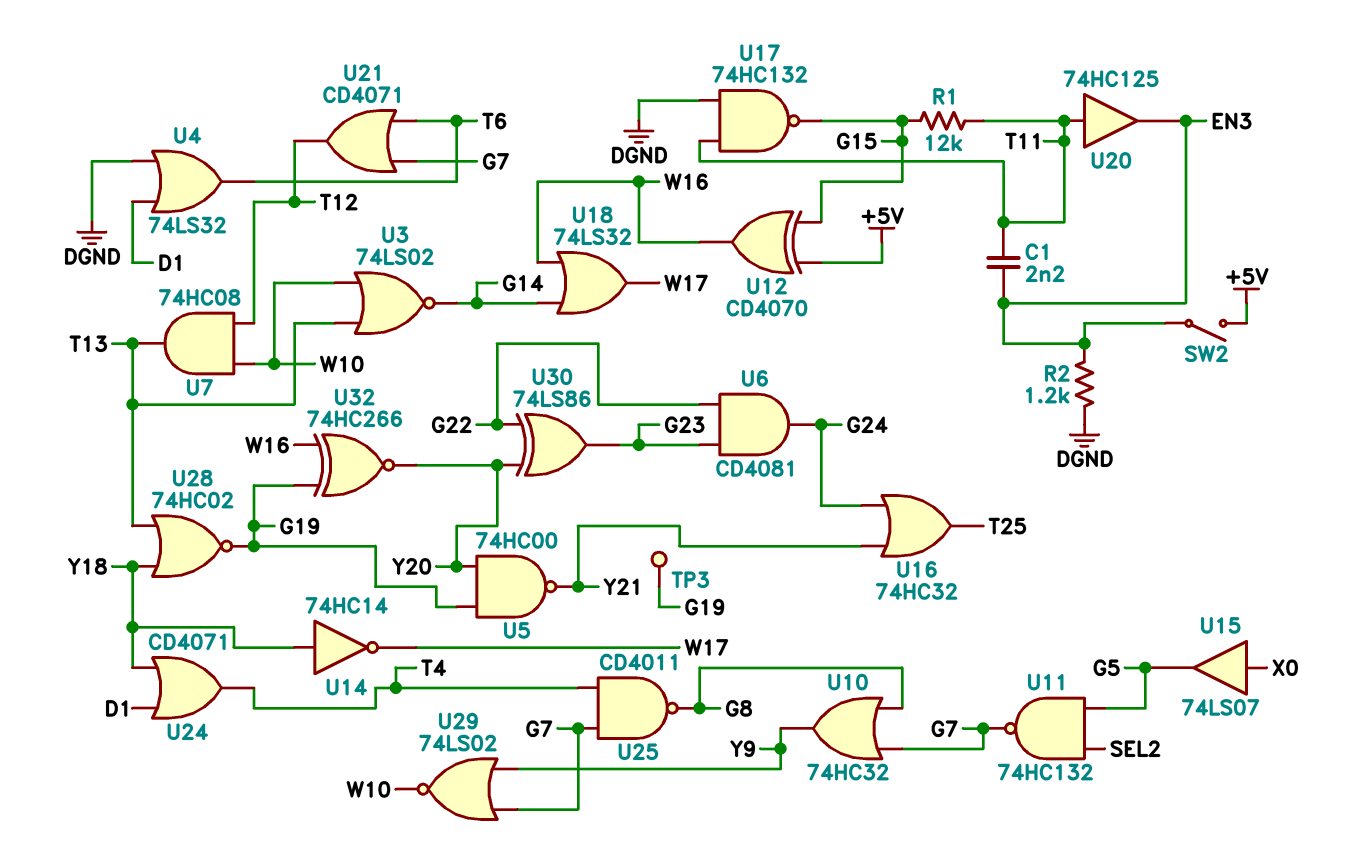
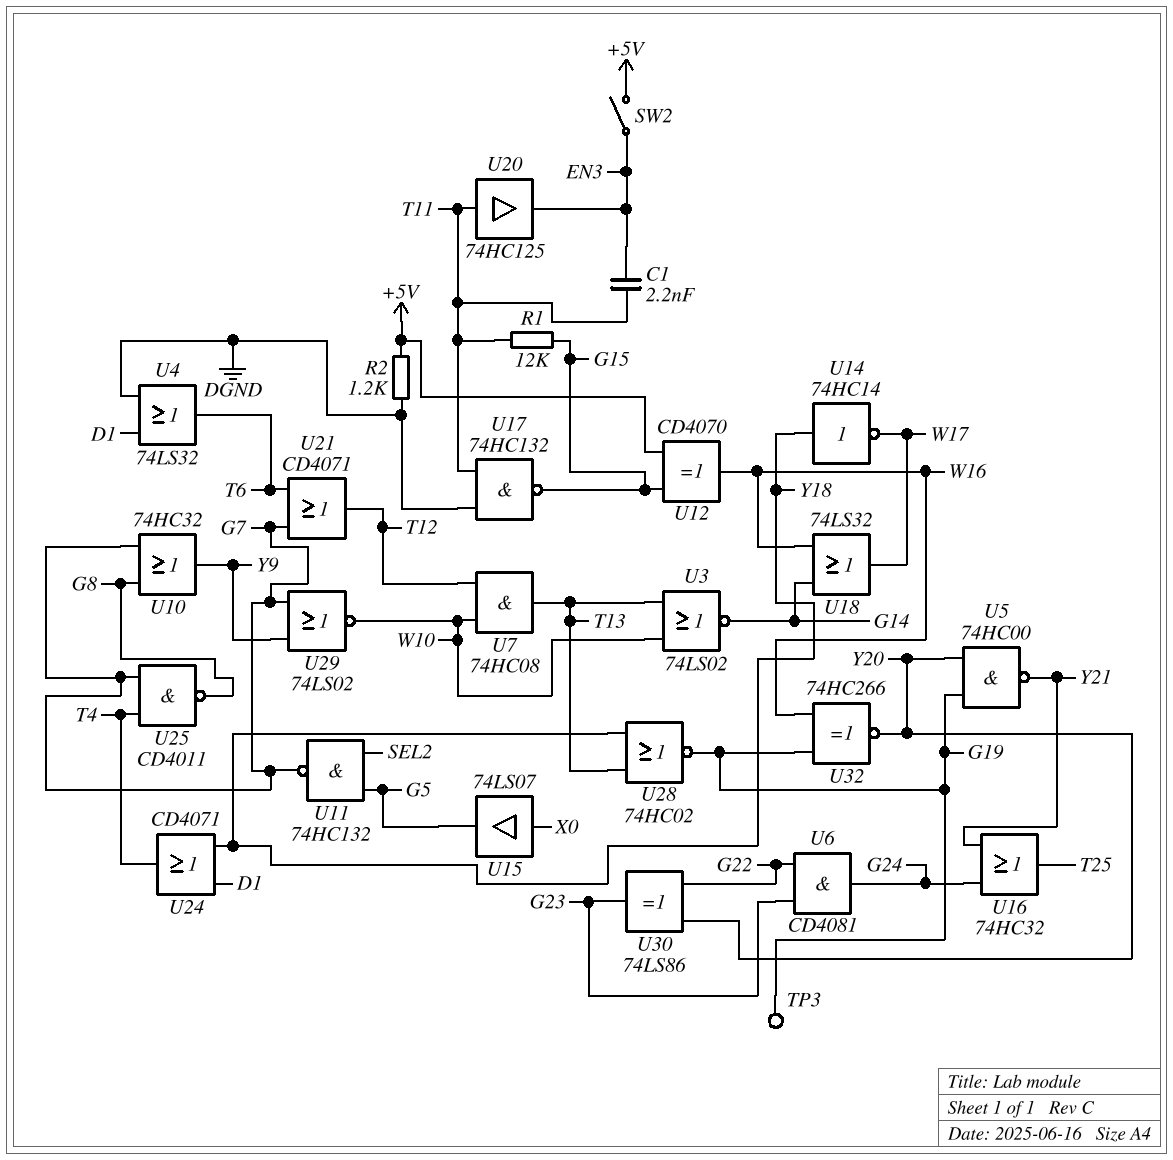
R2: 1.2k (DGND, EN3) -> 1.2k (+5V, DGND)

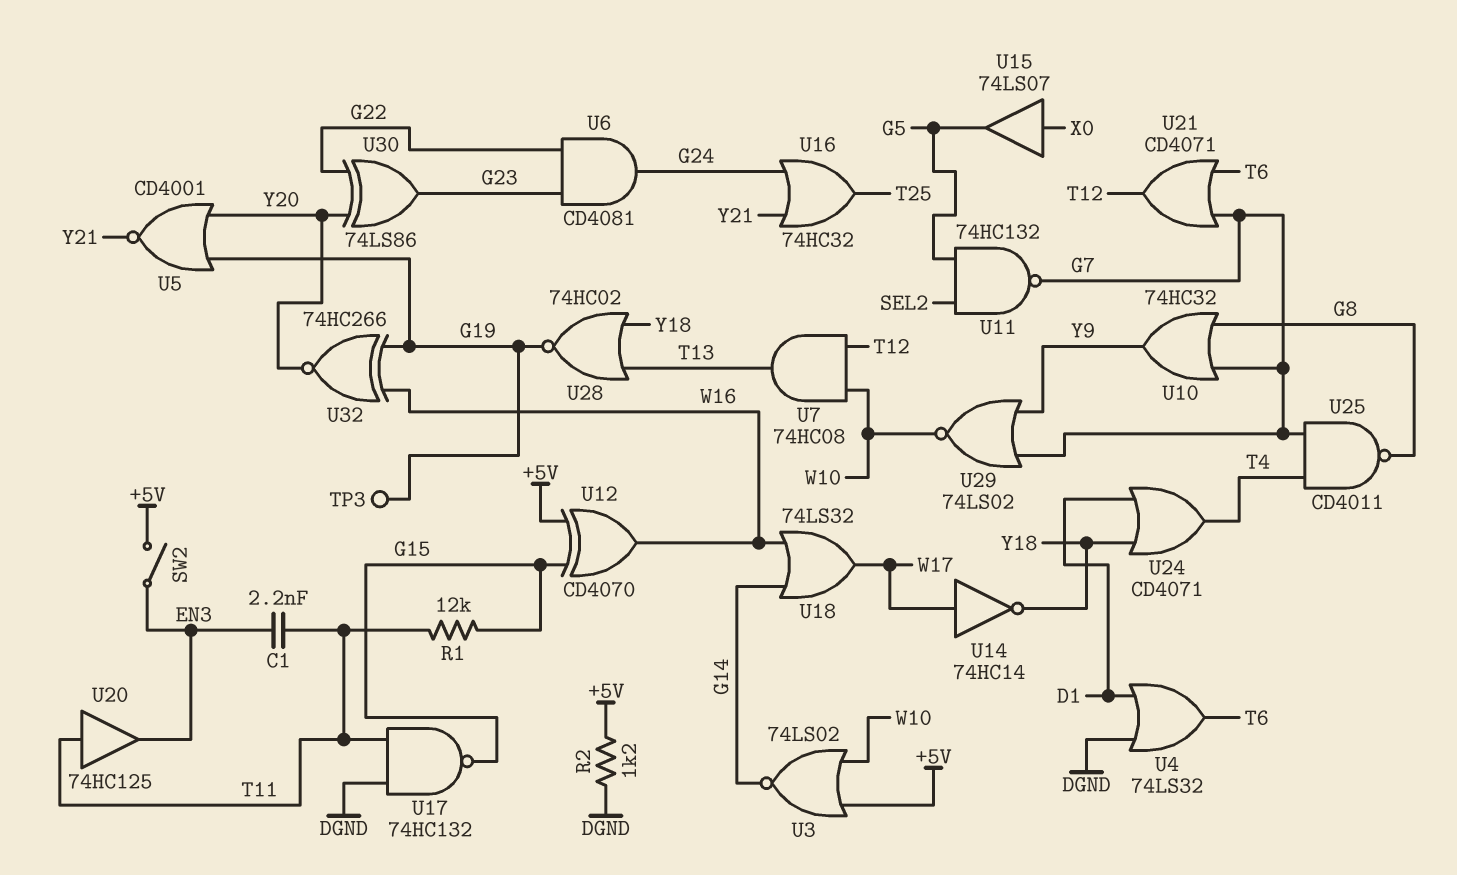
U3: NOR 74LS02 (in T13, in W10, out G14) -> NOR 74LS02 (in +5V, in W10, out G14)
U5: NAND 74HC00 (in G19, in Y20, out Y21) -> NOR CD4001 (in G19, in Y20, out Y21)
U14: NOT 74HC14 (in Y18, out W17) -> NOT 74HC14 (in W17, out Y18)

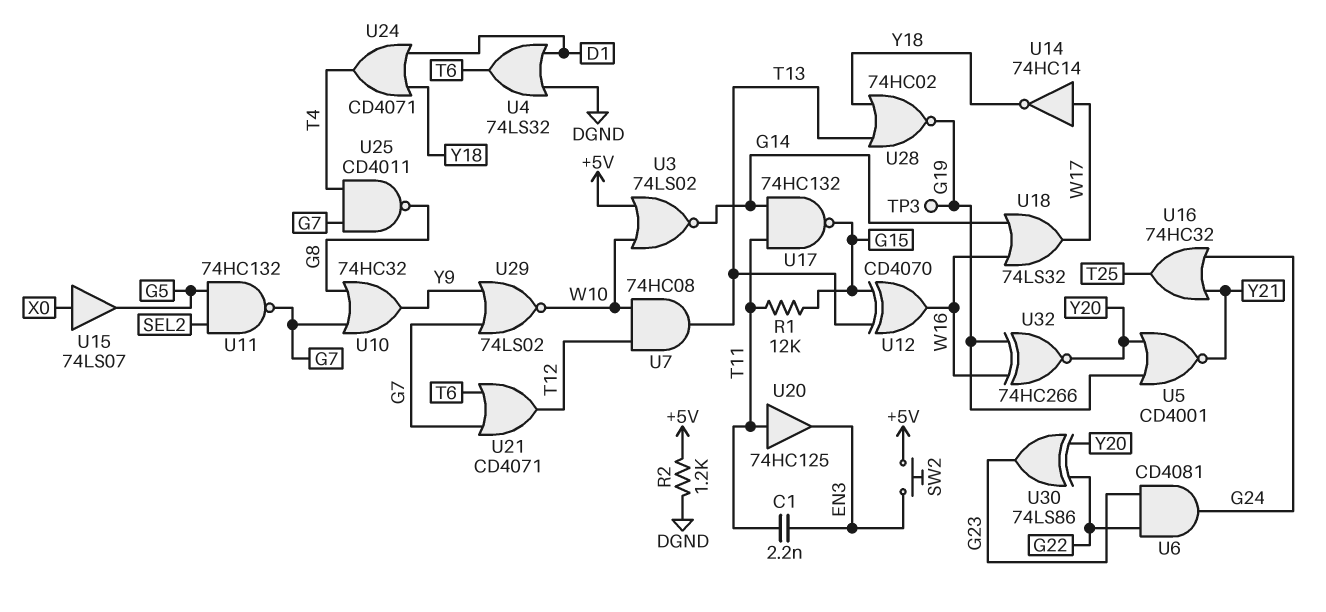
SW2: switch (+5V, EN3) -> button (+5V, EN3)
U12: XOR CD4070 (in +5V, in G15, out W16) -> XOR CD4070 (in G15, in T13, out W16)
U17: NAND 74HC132 (in DGND, in T11, out G15) -> NAND 74HC132 (in G14, in T11, out G15)

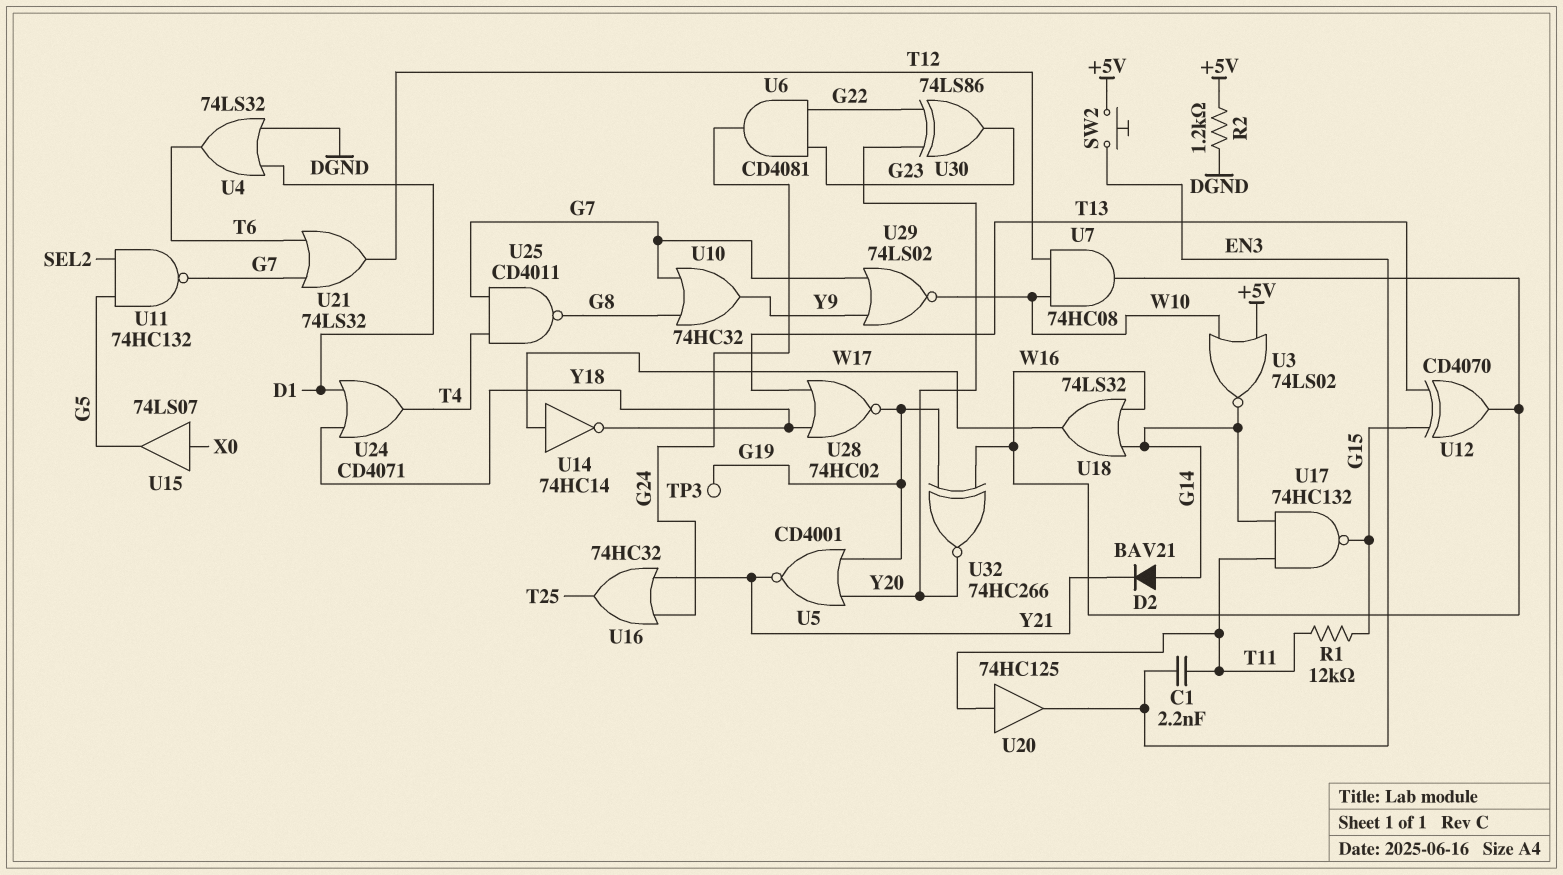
D2: none -> diode BAV21 (A G14, K Y21)
U7: AND 74HC08 (in T12, in W10, out T13) -> AND 74HC08 (in T12, in W10, out W16)
U21: OR CD4071 (in G7, in T6, out T12) -> OR 74LS32 (in G7, in T6, out T12)

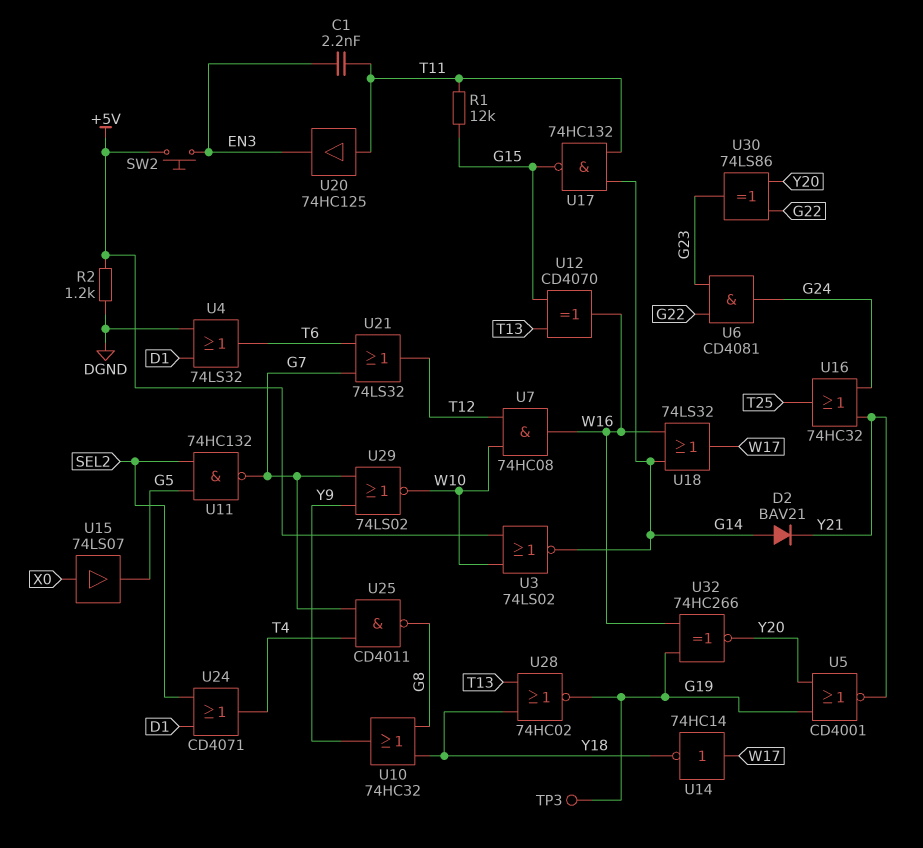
U10: OR 74HC32 (in G7, in G8, out Y9) -> OR 74HC32 (in G8, in Y18, out Y9)
U24: OR CD4071 (in D1, in Y18, out T4) -> OR CD4071 (in D1, in SEL2, out T4)

